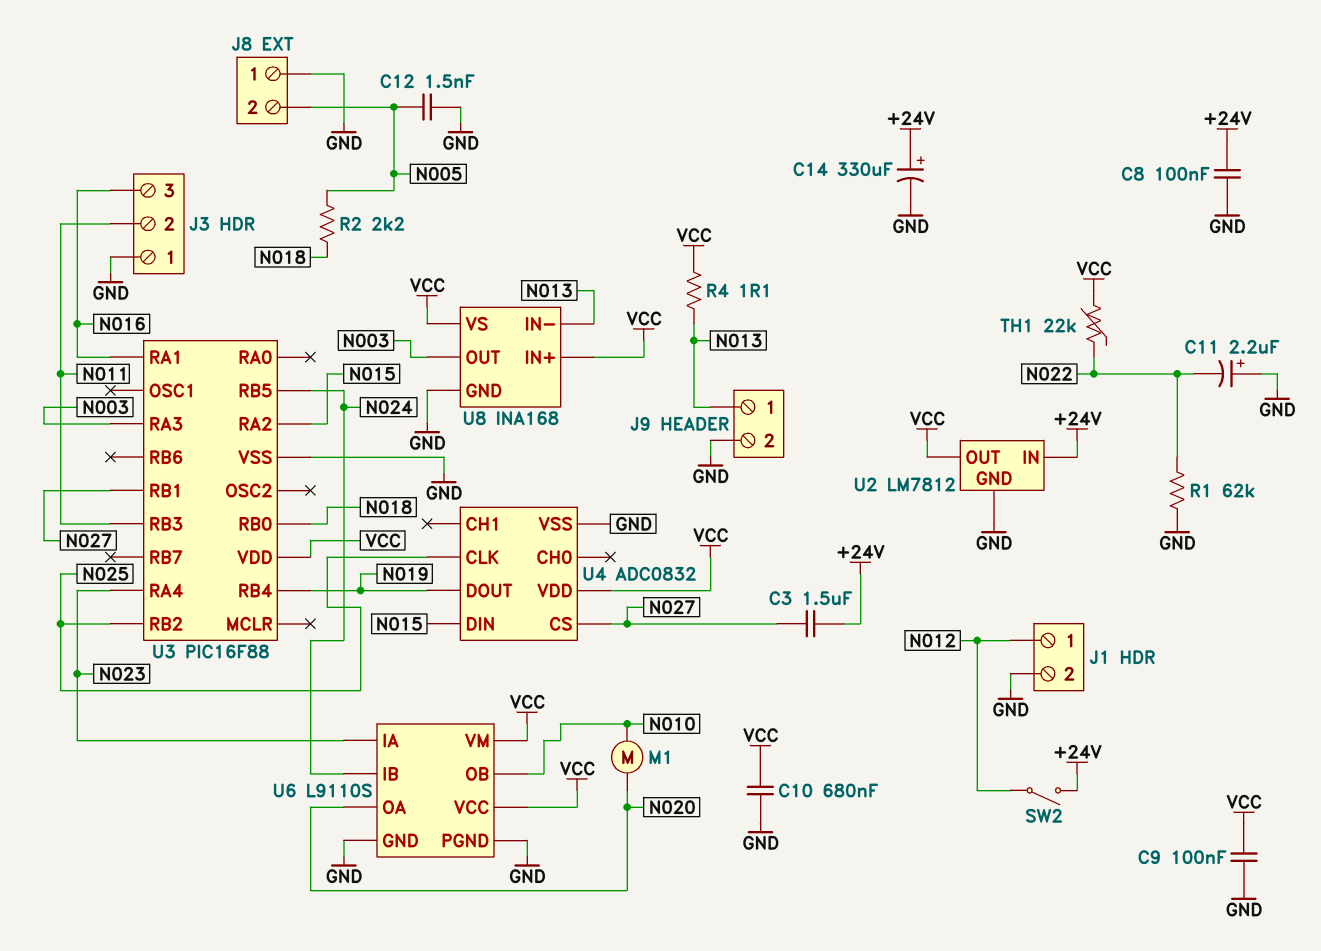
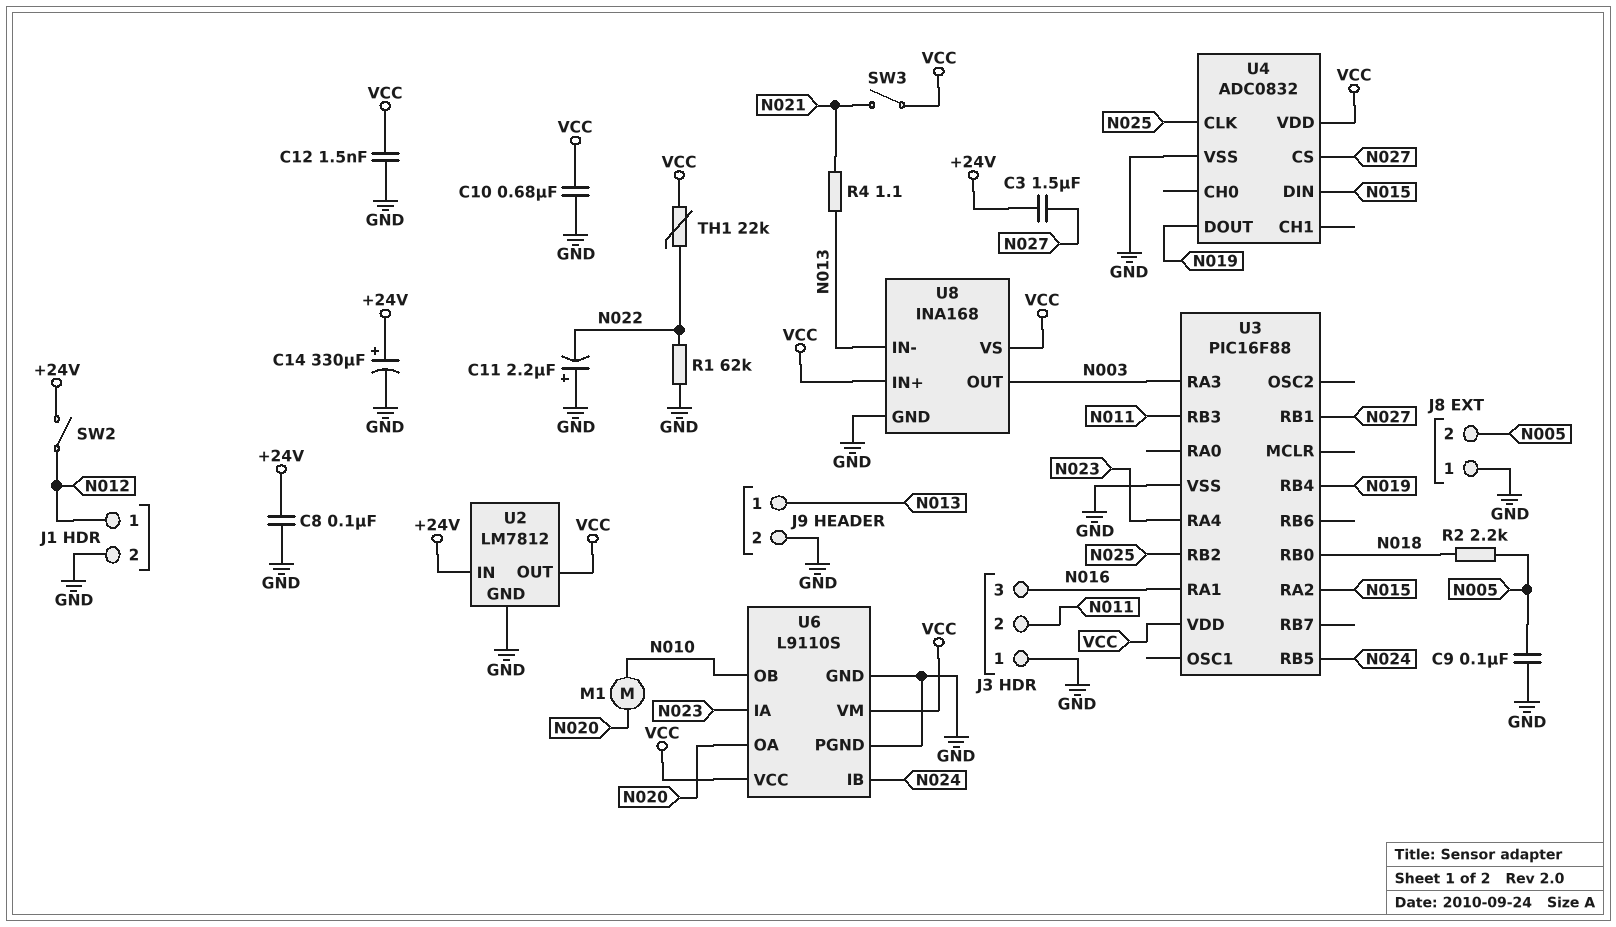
C9: 100nF (GND, VCC) -> 100nF (GND, N005)
C12: 1.5nF (GND, N005) -> 1.5nF (GND, VCC)
R4: 1.1 (N013, VCC) -> 1.1 (N013, N021)
SW3: none -> switch (N021, VCC)

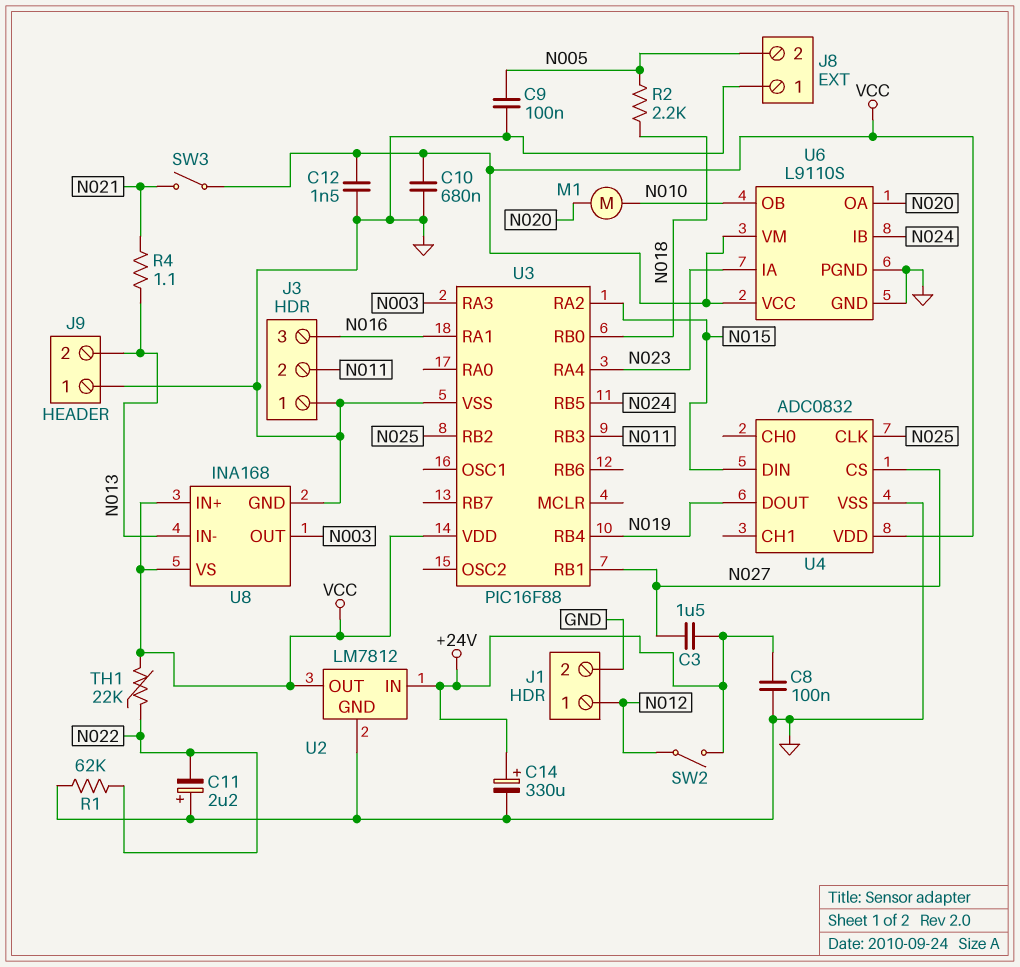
J9 pin 1: N013 -> GND
J9 pin 2: GND -> N013

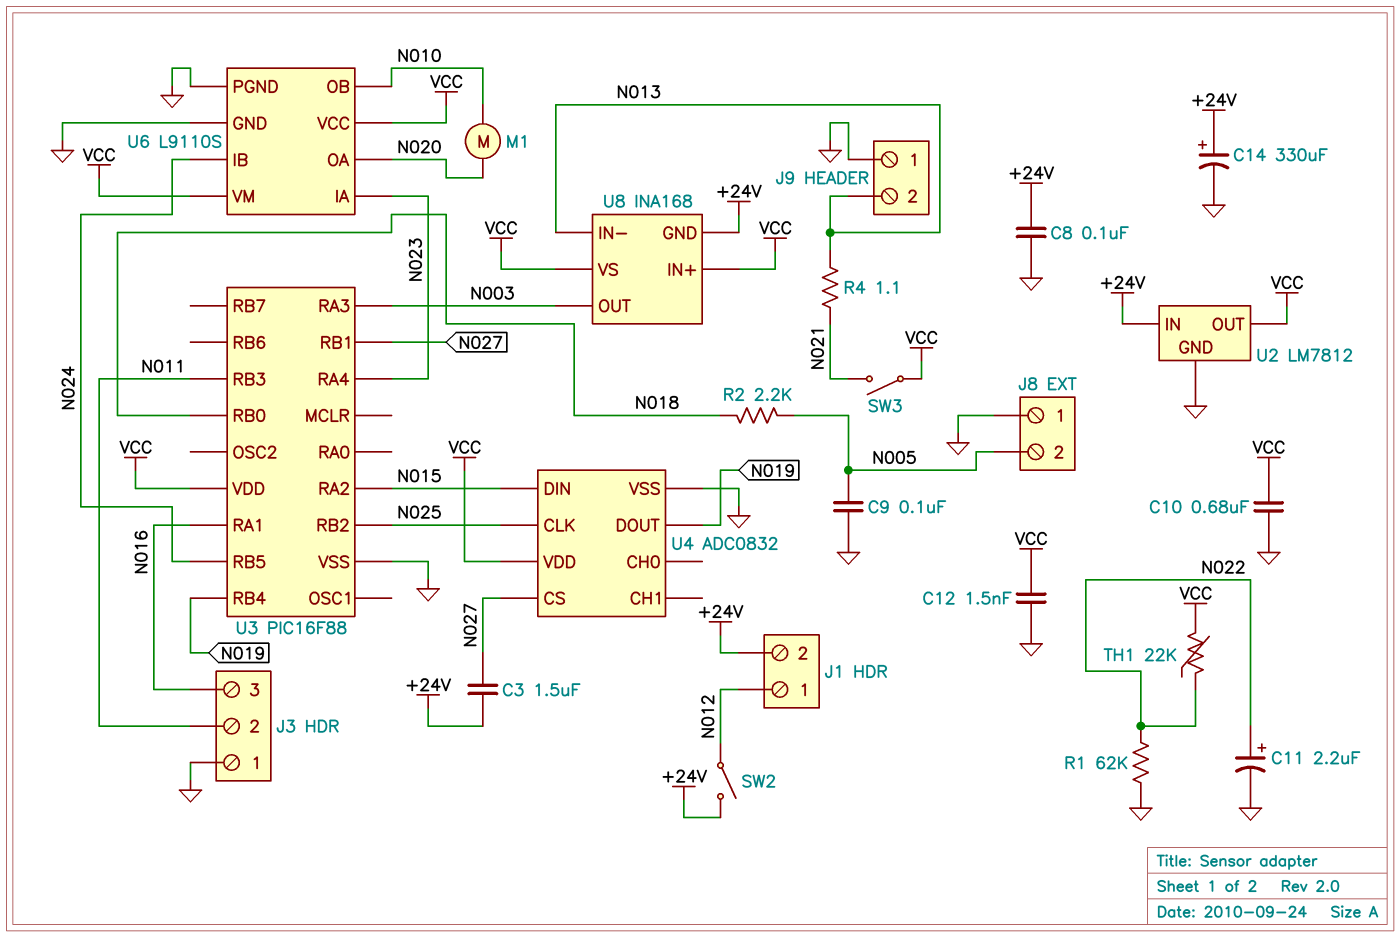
C11: 2.2uF (plus GND, minus N022) -> 2.2uF (plus N022, minus GND)
J1 pin 2: GND -> +24V
U8 pin GND: GND -> +24V

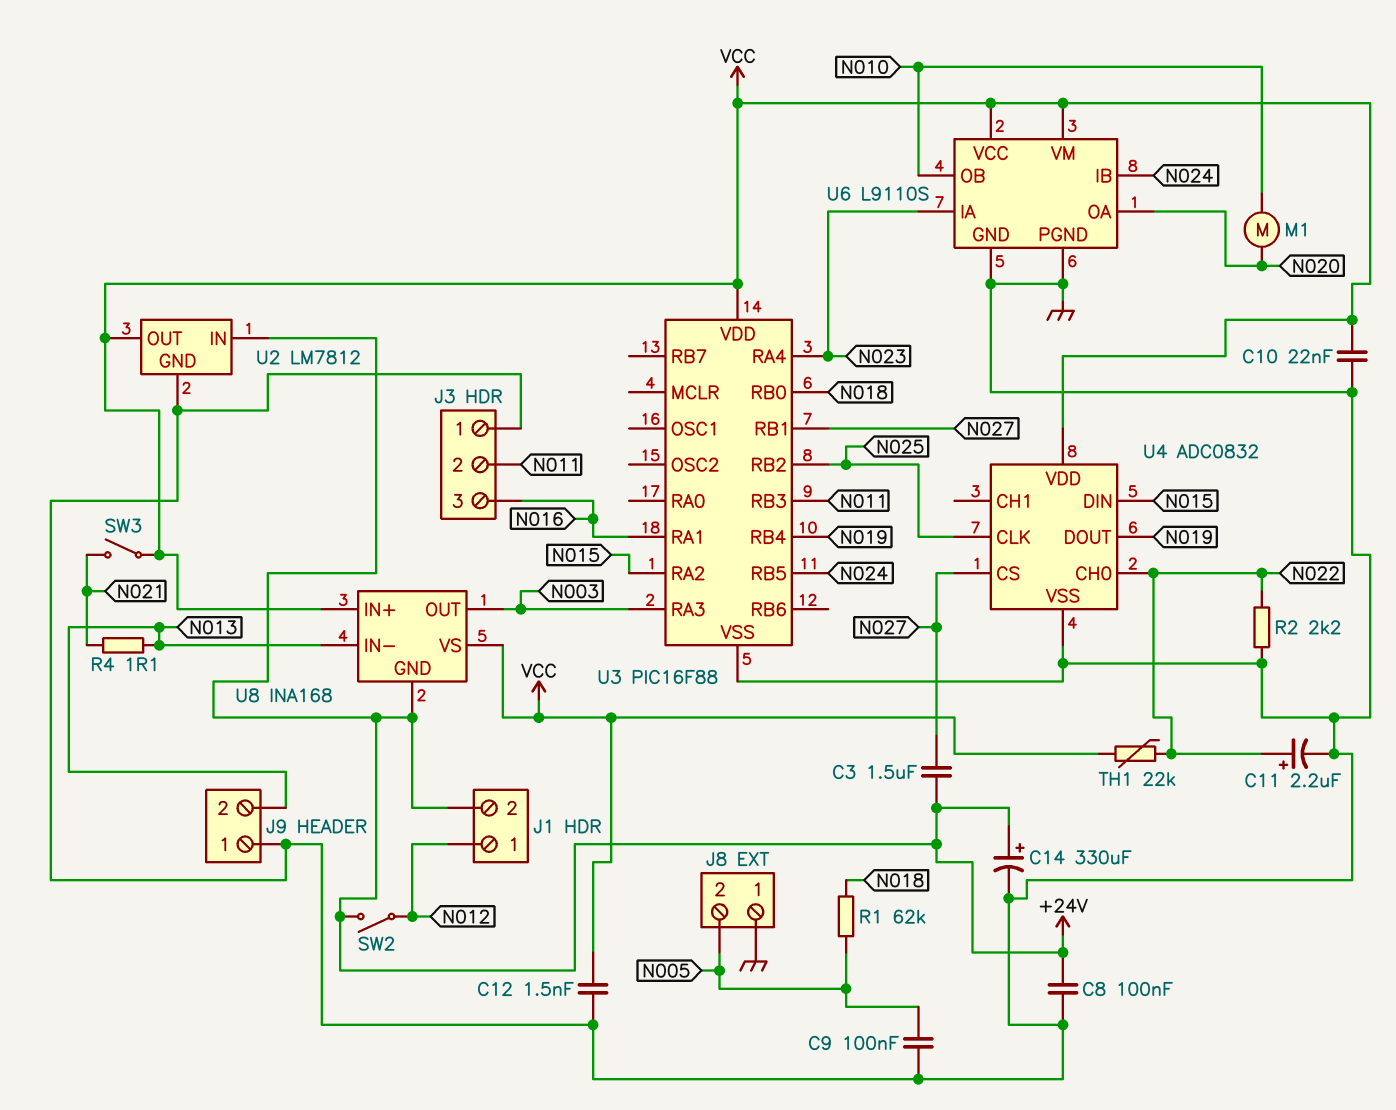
C10: 680nF (GND, VCC) -> 22nF (GND, VCC)
R1: 62k (GND, N022) -> 62k (N005, N018)
R2: 2.2k (N005, N018) -> 2.2k (GND, N022)
U4 pin CH0: none -> N022

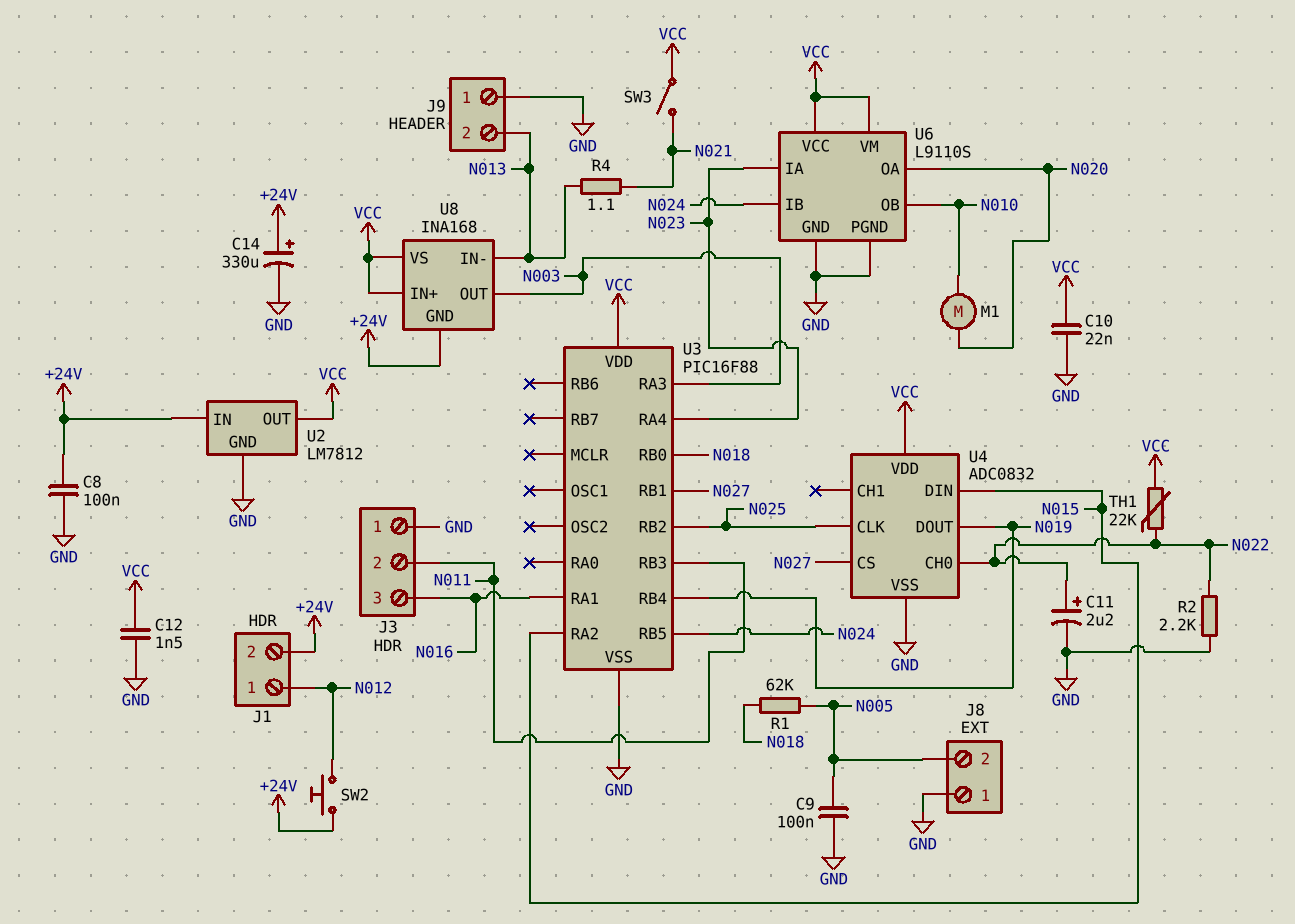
C3: 1.5uF (+24V, N027) -> none
SW2: switch (+24V, N012) -> button (+24V, N012)

